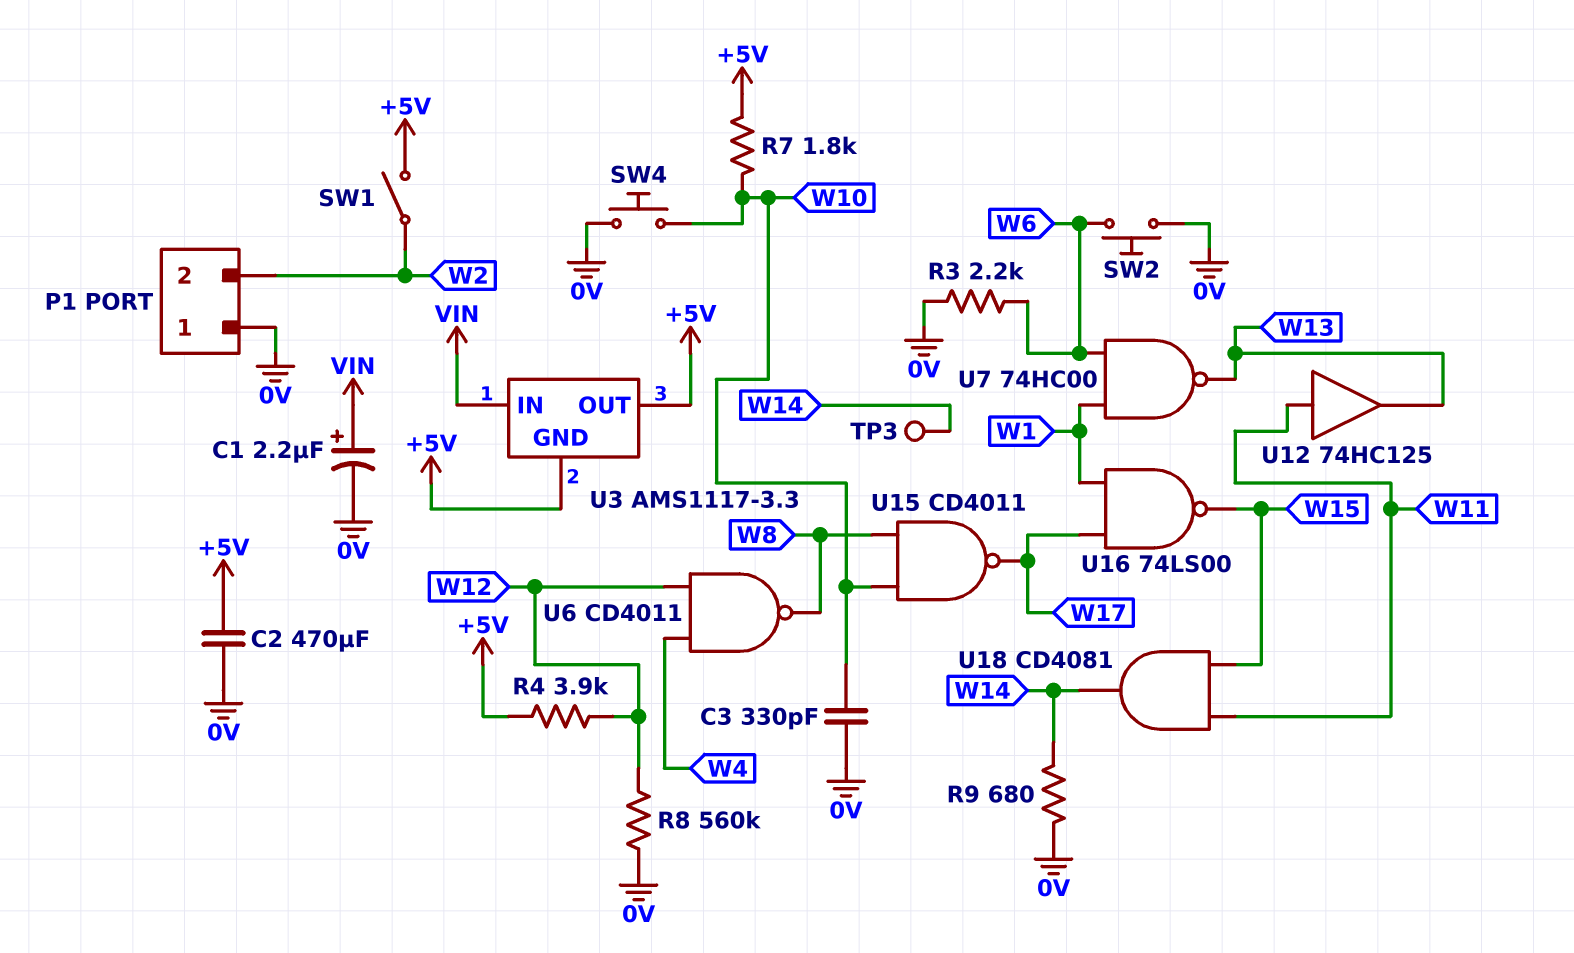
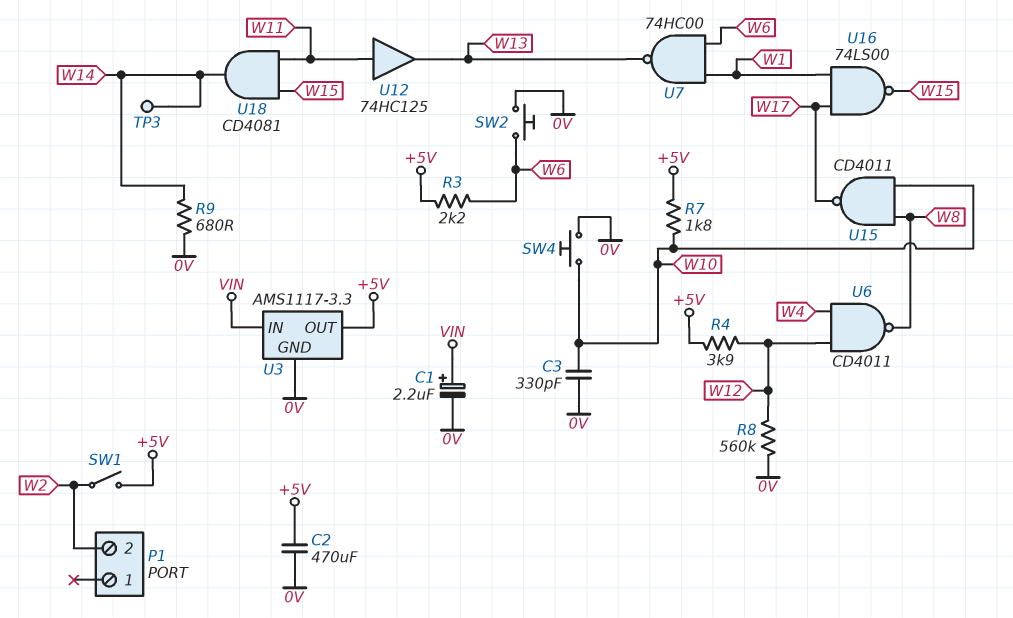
P1 pin 1: 0V -> none
R3: 2.2k (0V, W6) -> 2.2k (+5V, W6)
U3 pin GND: +5V -> 0V

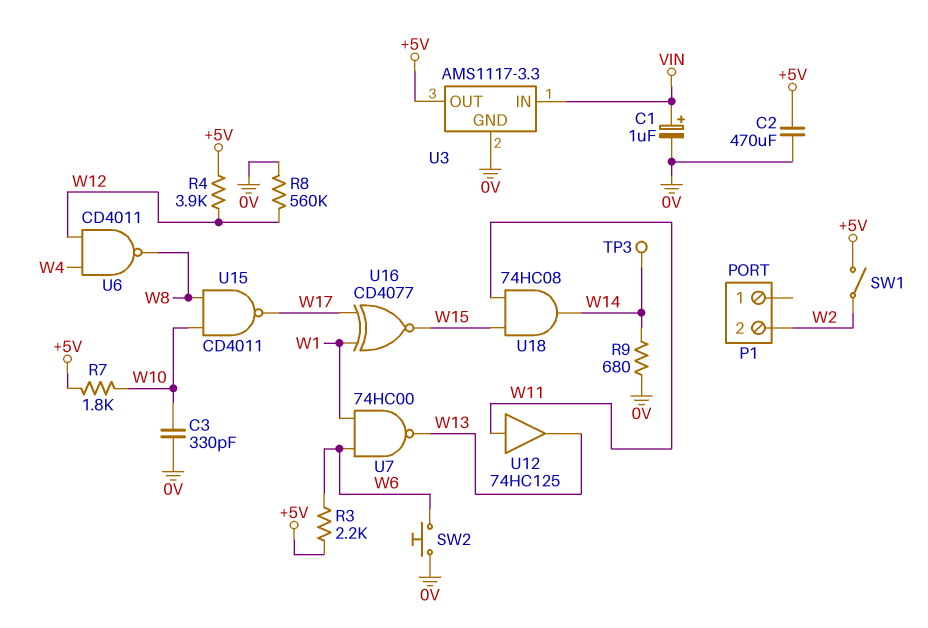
C1: 2.2uF (plus VIN, minus 0V) -> 1uF (plus VIN, minus 0V)
SW4: button (0V, W10) -> none
U16: NAND 74LS00 (in W1, in W17, out W15) -> XNOR CD4077 (in W1, in W17, out W15)
U18: AND CD4081 (in W11, in W15, out W14) -> AND 74HC08 (in W11, in W15, out W14)

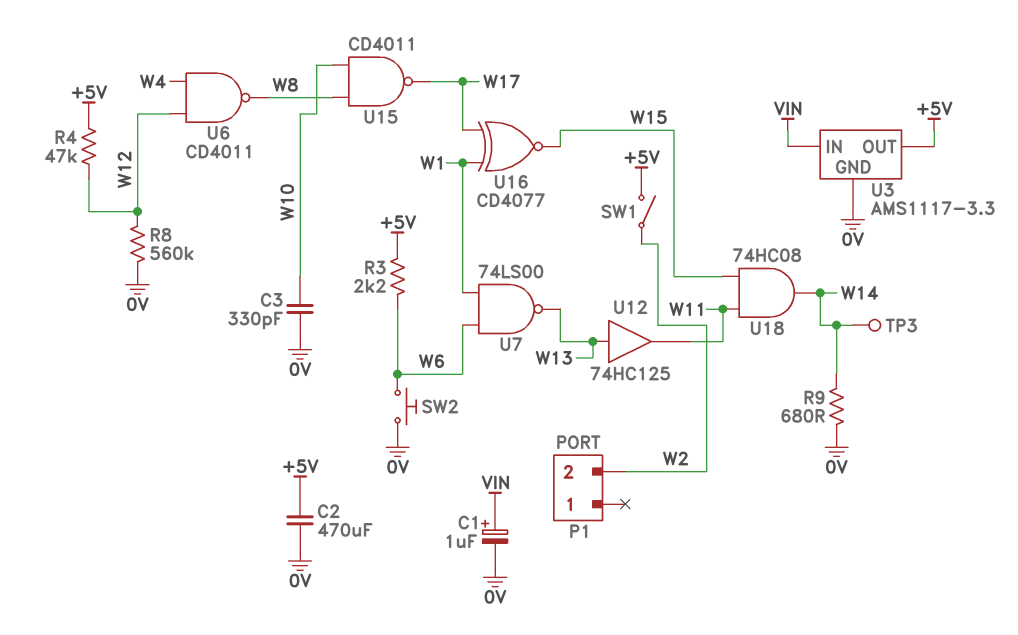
R4: 3.9k (+5V, W12) -> 47k (+5V, W12)
R7: 1.8k (+5V, W10) -> none
U7: NAND 74HC00 (in W1, in W6, out W13) -> NAND 74LS00 (in W1, in W6, out W13)
U12: buffer 74HC125 (in W11, out W13) -> buffer 74HC125 (in W13, out W11)

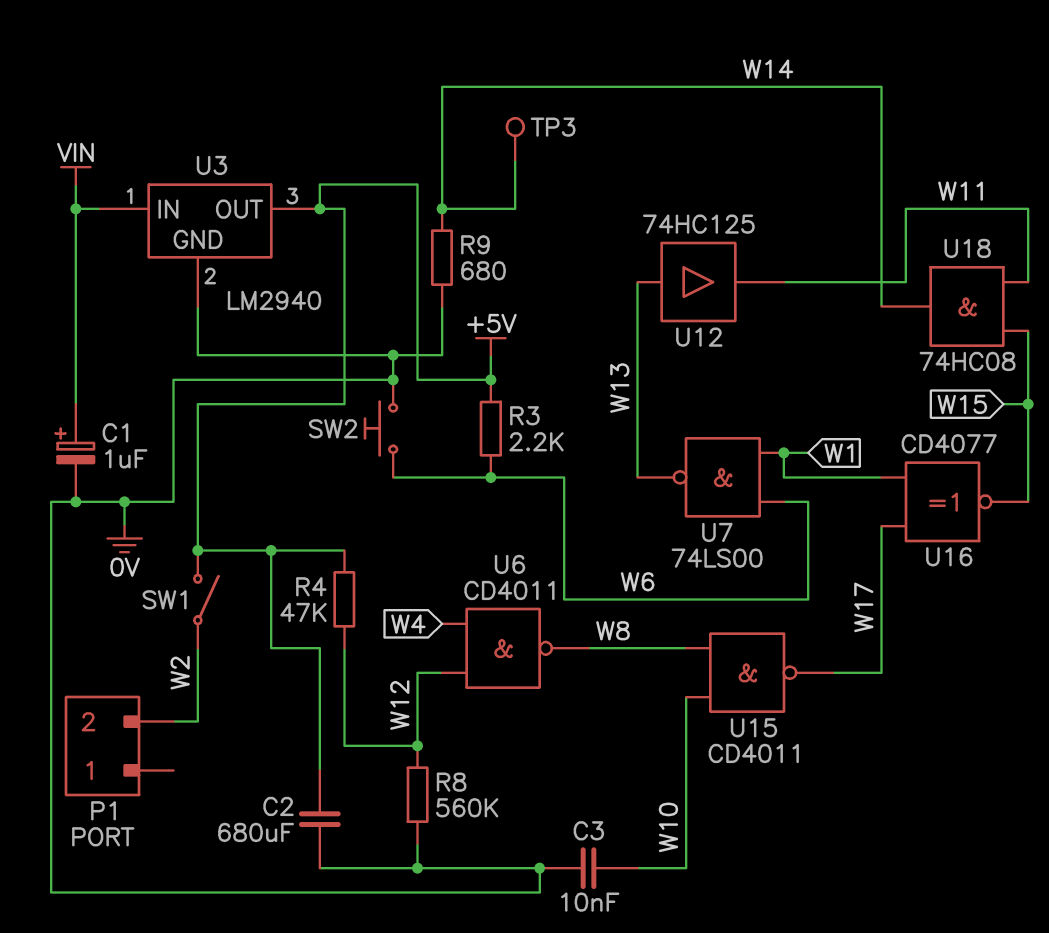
C2: 470uF (+5V, 0V) -> 680uF (+5V, 0V)
C3: 330pF (0V, W10) -> 10nF (0V, W10)
U3: AMS1117-3.3 -> LM2940

